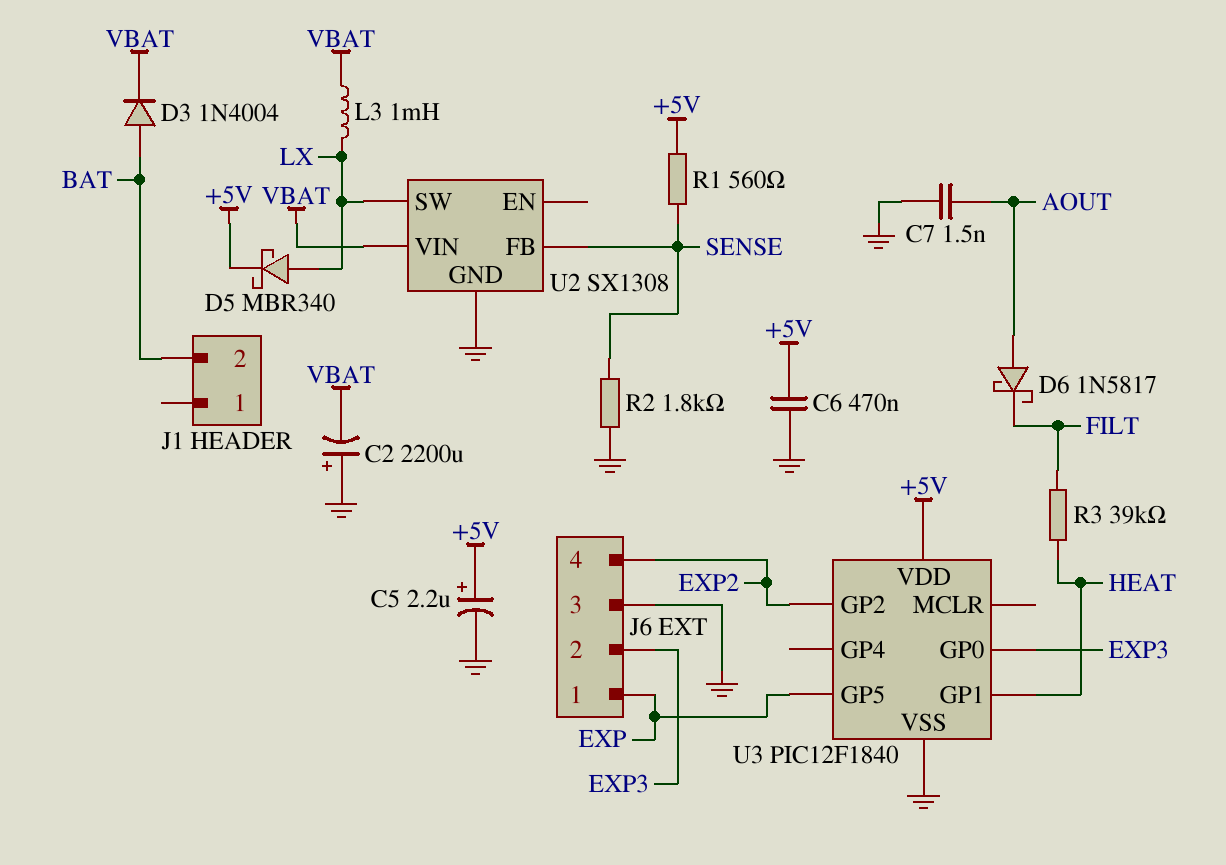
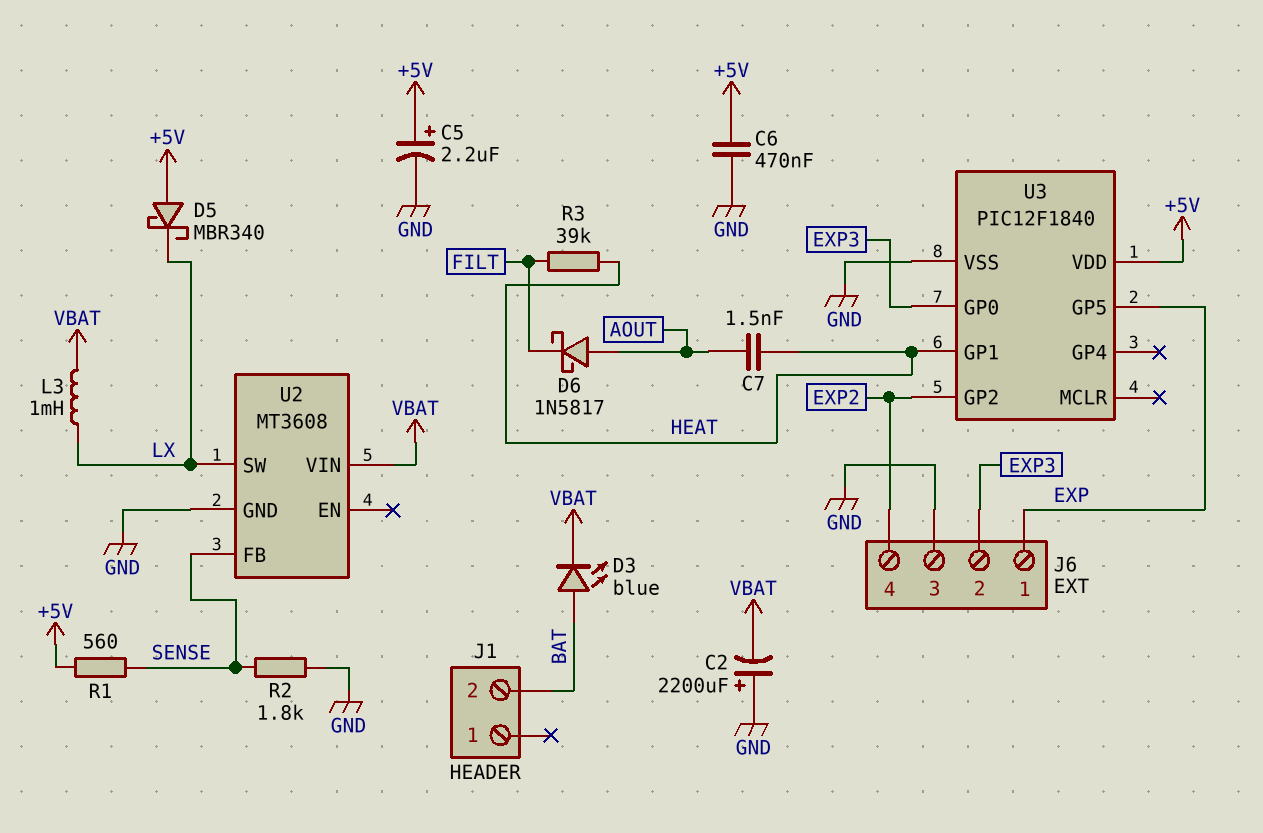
C7: 1.5nF (AOUT, GND) -> 1.5nF (AOUT, HEAT)
D3: diode 1N4004 (A BAT, K VBAT) -> LED blue (A BAT, K VBAT)
D5: schottky MBR340 (A LX, K +5V) -> schottky MBR340 (A +5V, K LX)
U2: SX1308 -> MT3608

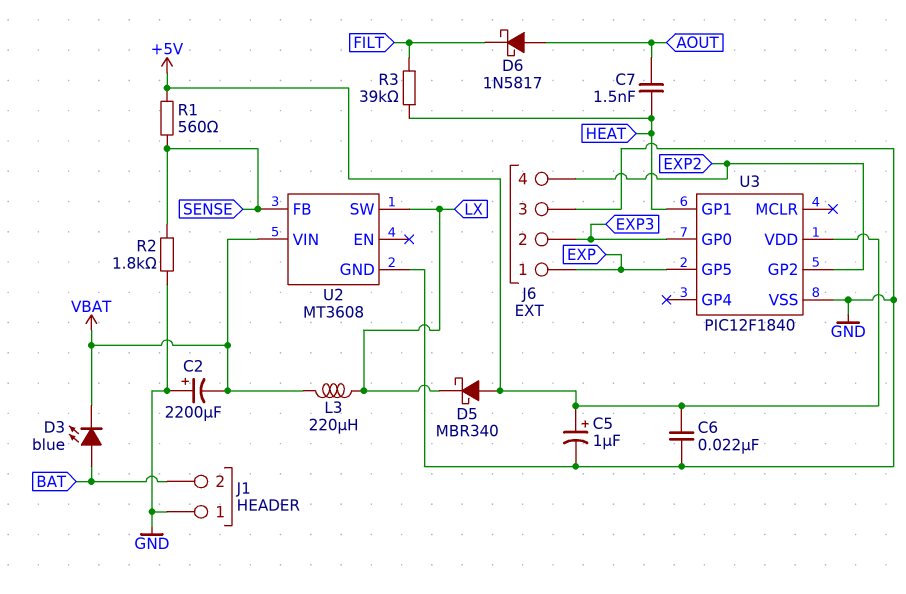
C5: 2.2uF (plus +5V, minus GND) -> 1uF (plus +5V, minus GND)
C6: 470nF (+5V, GND) -> 22nF (+5V, GND)
J1 pin 1: none -> GND
L3: 1mH (LX, VBAT) -> 220uH (LX, VBAT)

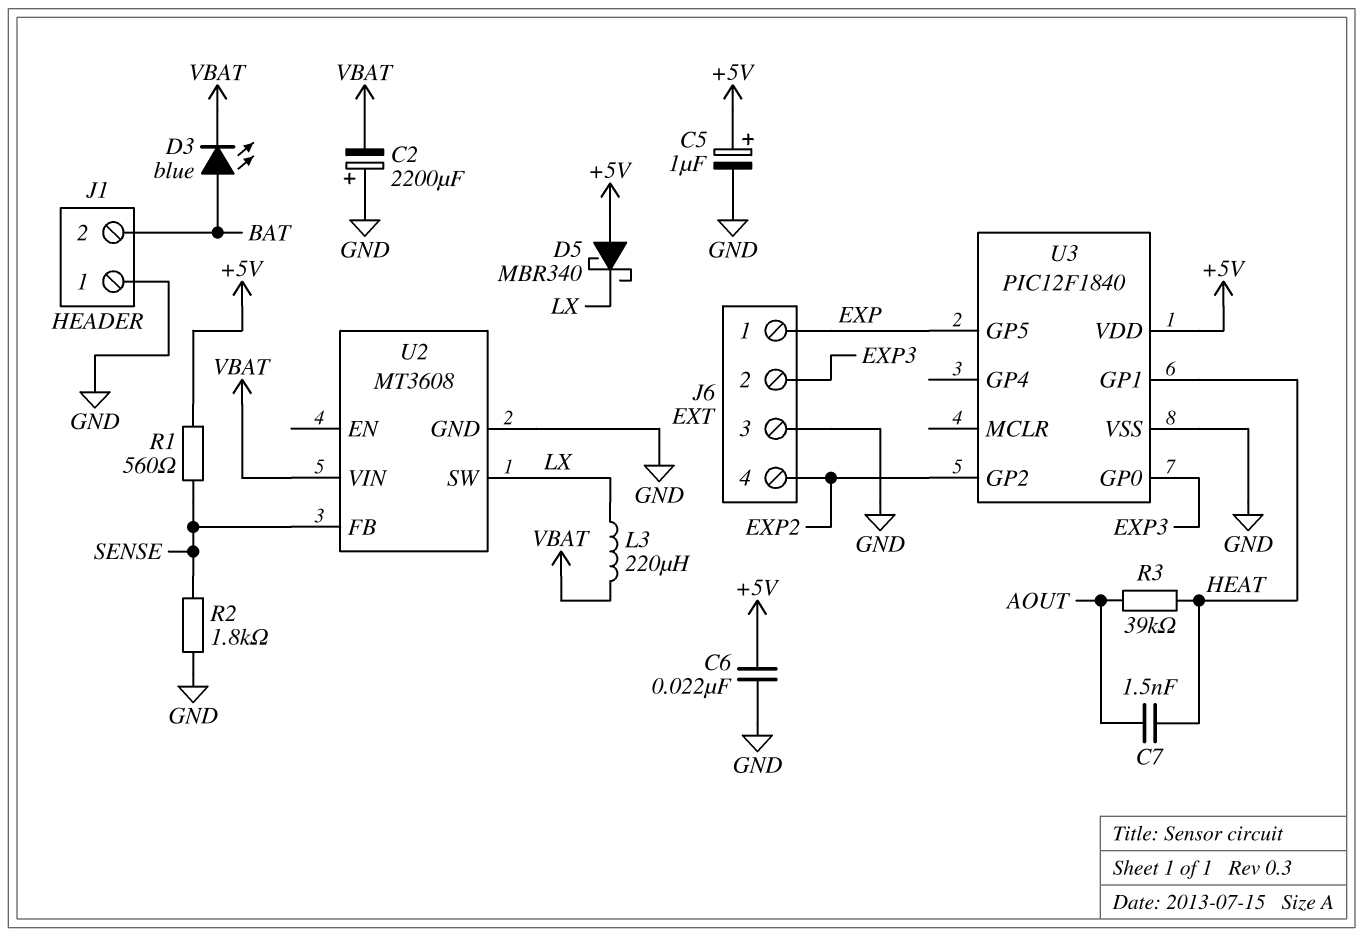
D6: schottky 1N5817 (A AOUT, K FILT) -> none
R3: 39k (FILT, HEAT) -> 39k (AOUT, HEAT)

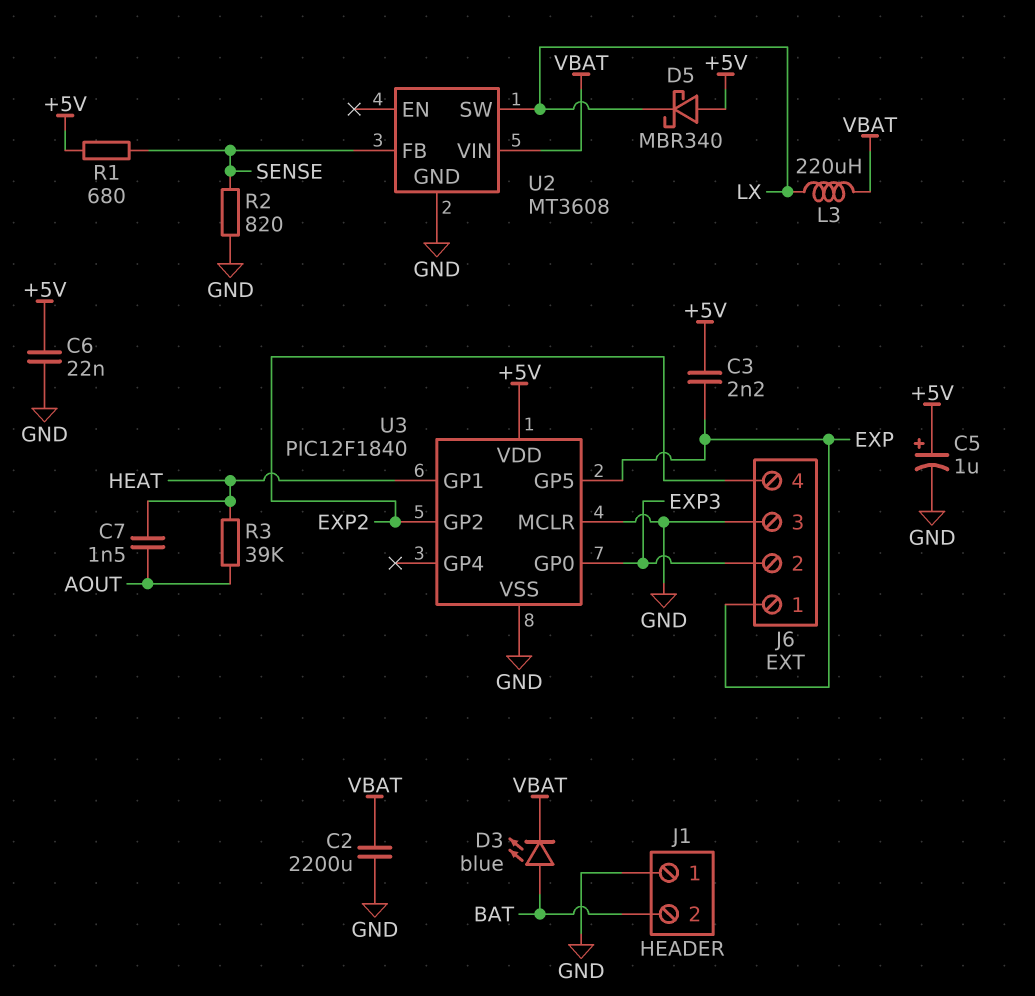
C2: 2200uF (plus GND, minus VBAT) -> 2200uF (GND, VBAT)
C3: none -> 2.2nF (+5V, EXP)
R1: 560 (+5V, SENSE) -> 680 (+5V, SENSE)
R2: 1.8k (GND, SENSE) -> 820 (GND, SENSE)
U3 pin MCLR: none -> GND

